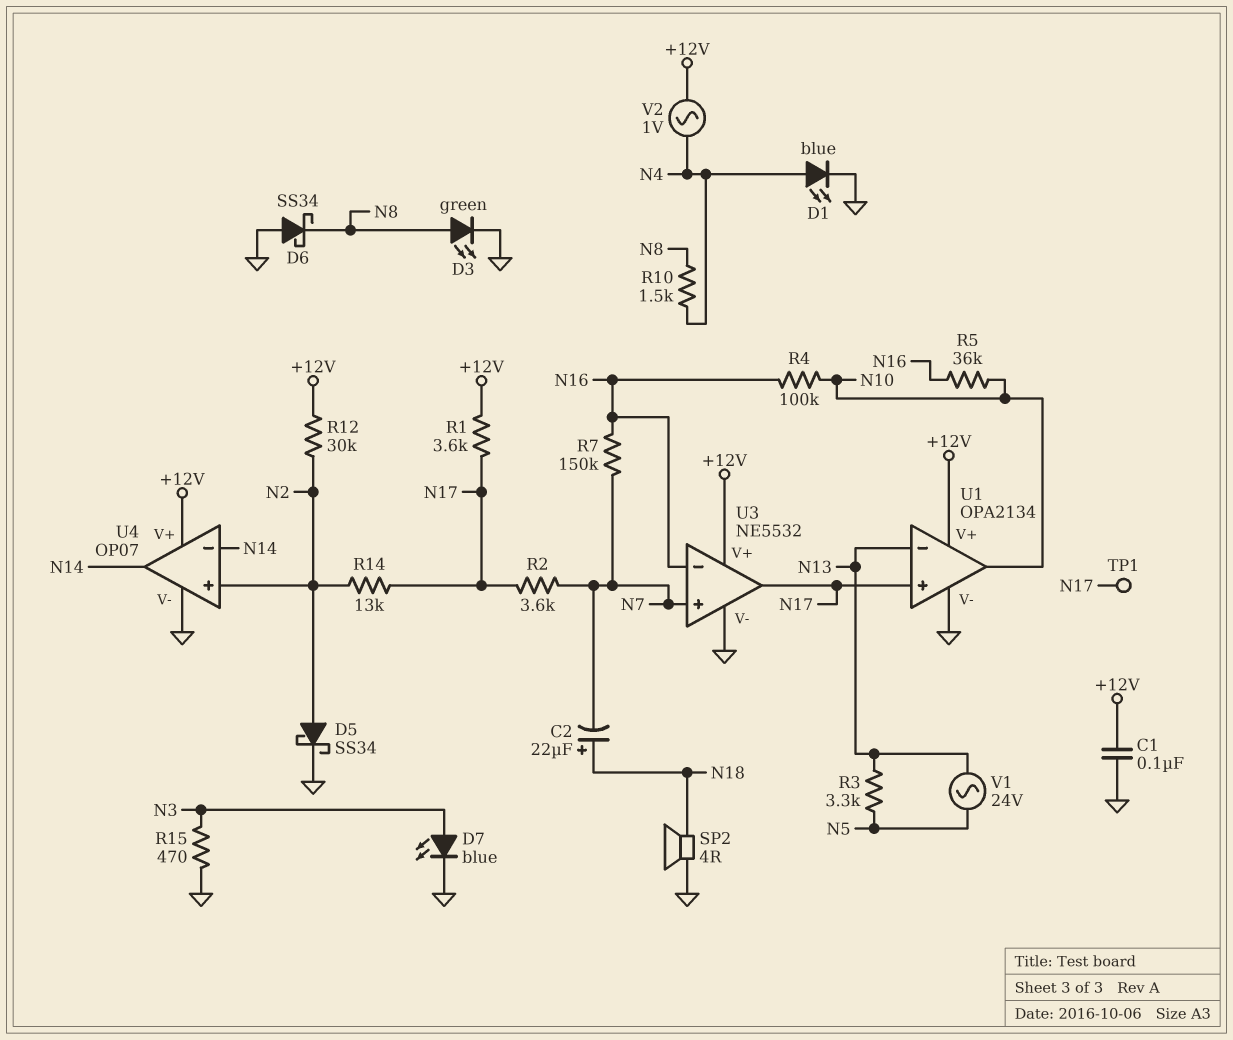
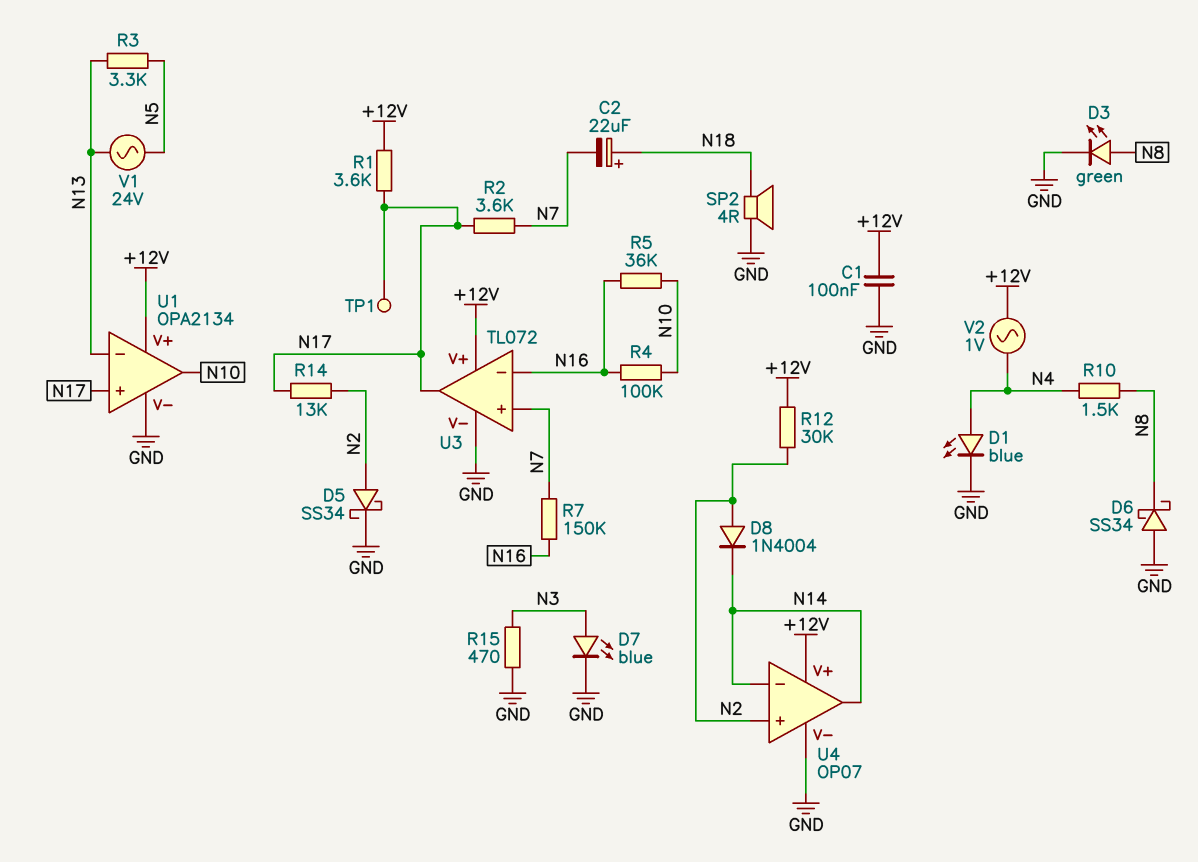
D8: none -> diode 1N4004 (A N2, K N14)
U3: NE5532 -> TL072

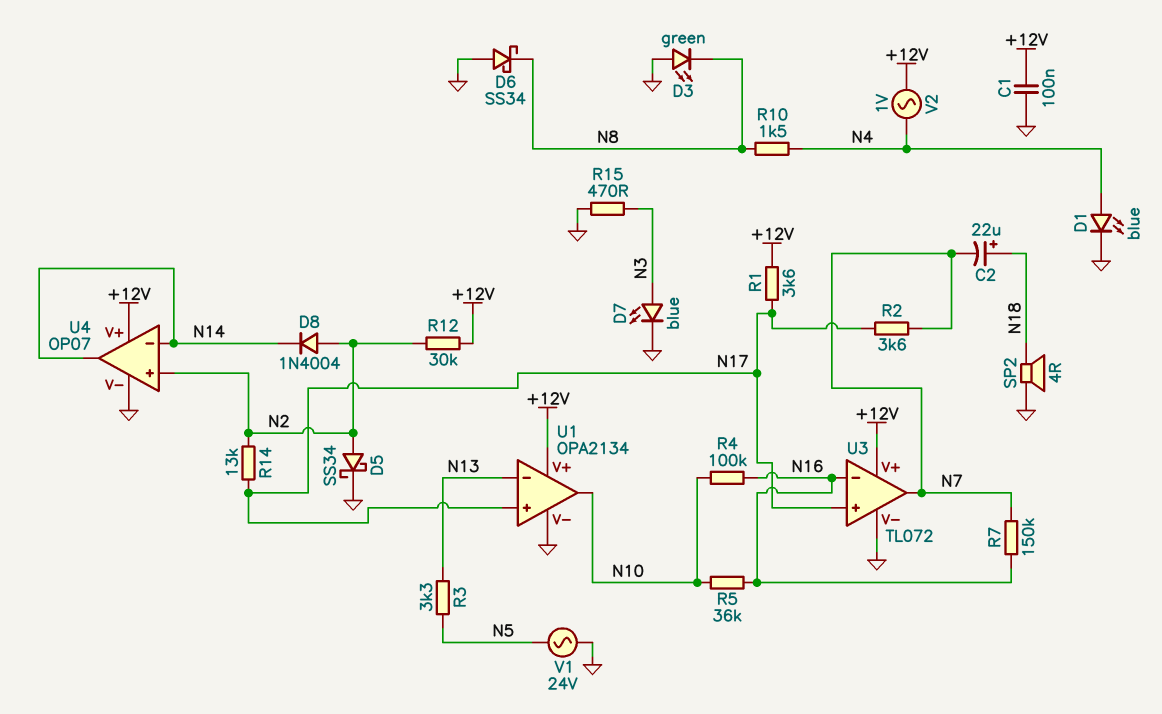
D3: LED green (A N8, K GND) -> LED green (A GND, K N8)
TP1: test point (N17) -> none
U3 pin in+: N7 -> N17
U3 pin out: N17 -> N7
V1: AC 24V (N5, N13) -> AC 24V (GND, N5)

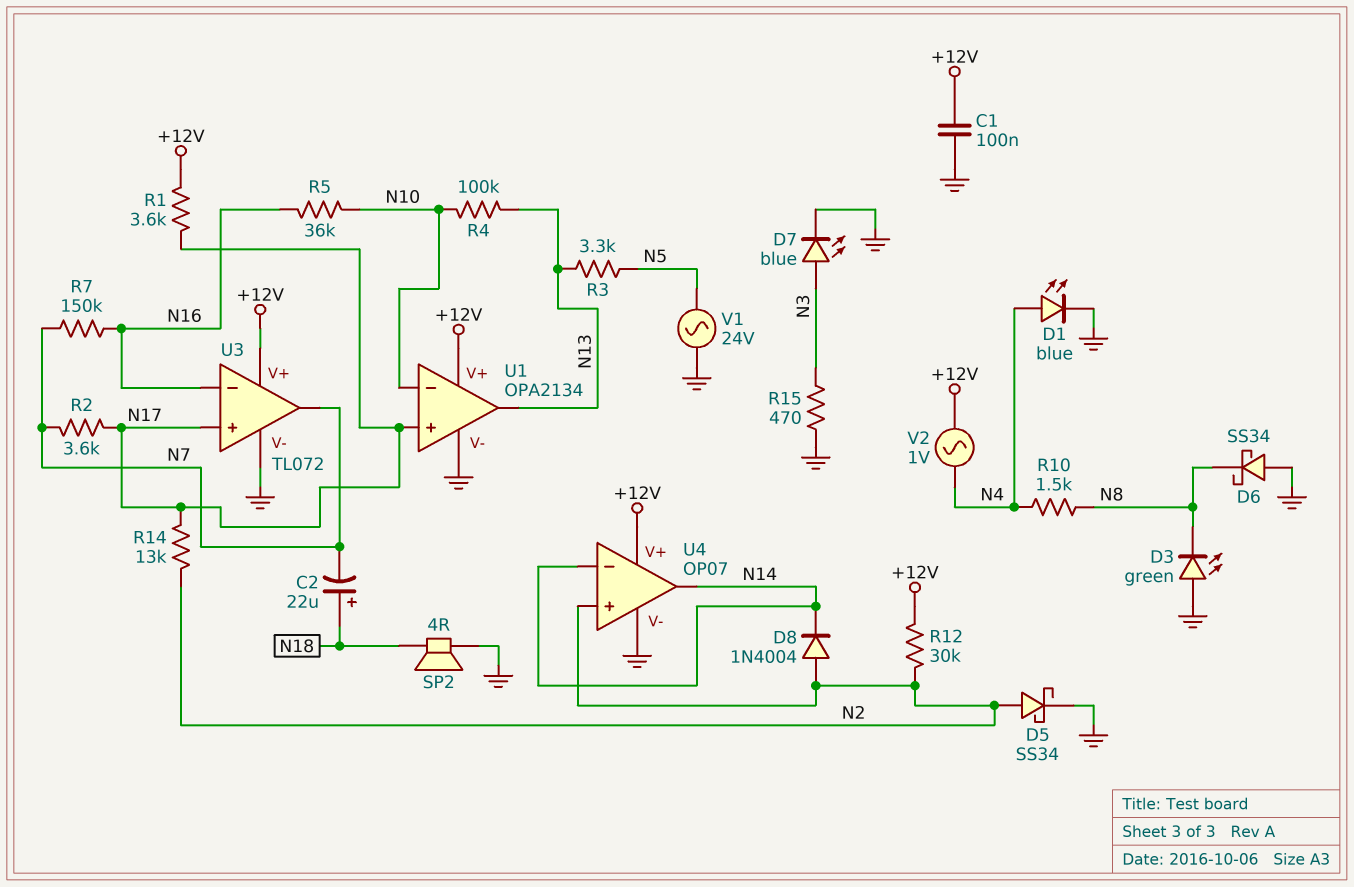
R4: 100k (N10, N16) -> 100k (N10, N13)
U1 pin in-: N13 -> N10
U1 pin out: N10 -> N13

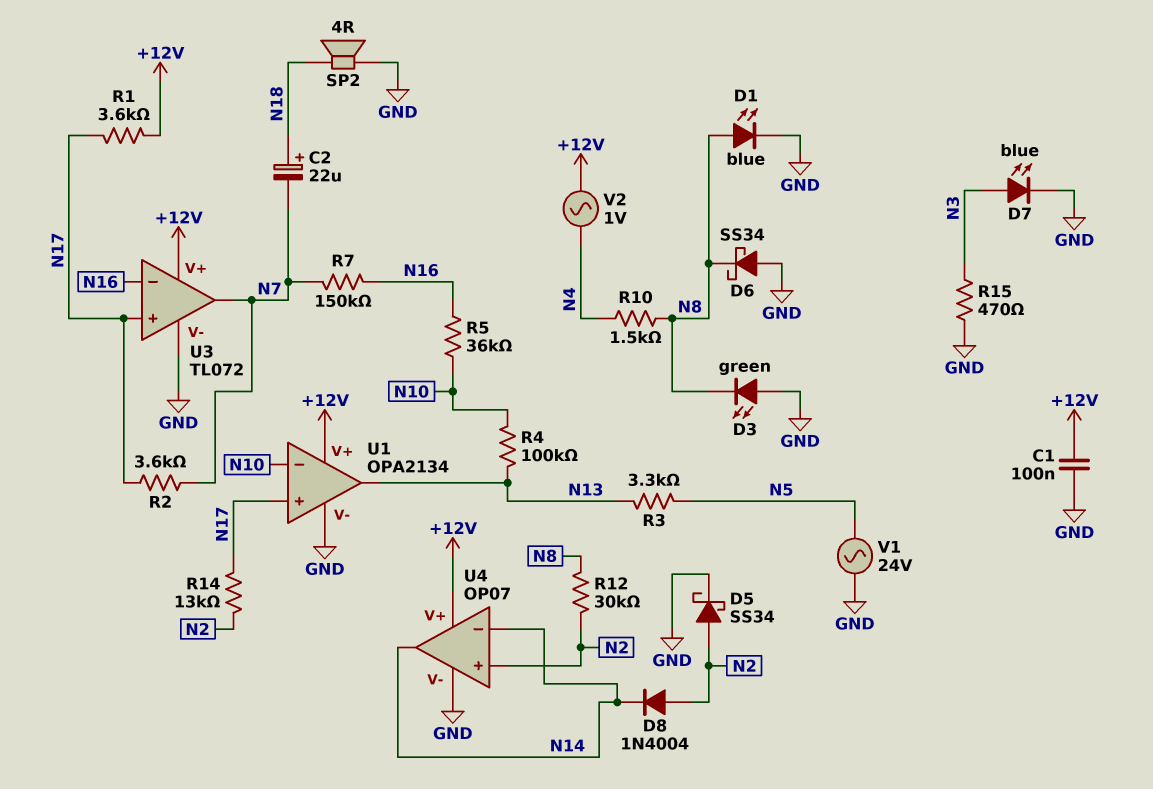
D1: LED blue (A N4, K GND) -> LED blue (A N8, K GND)
R12: 30k (+12V, N2) -> 30k (N2, N8)

